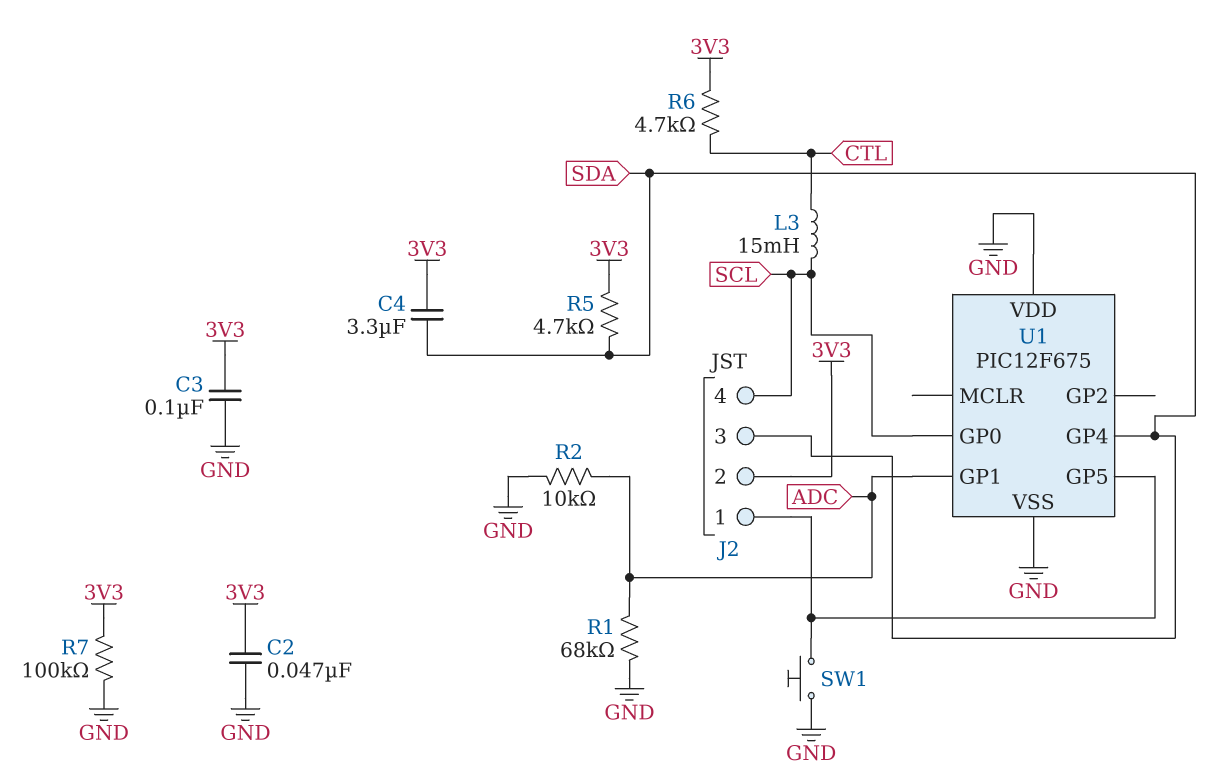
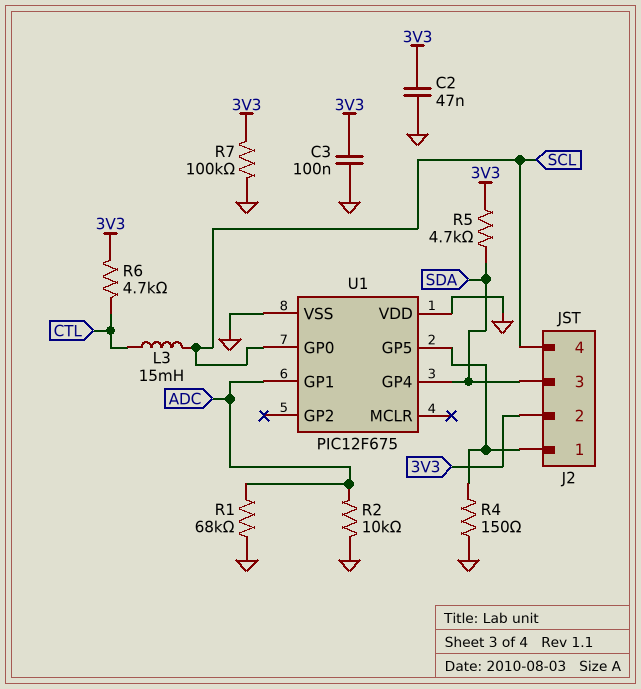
C4: 3.3uF (3V3, SDA) -> none
R4: none -> 150 (GND, J2/1)
SW1: button (GND, J2/1) -> none

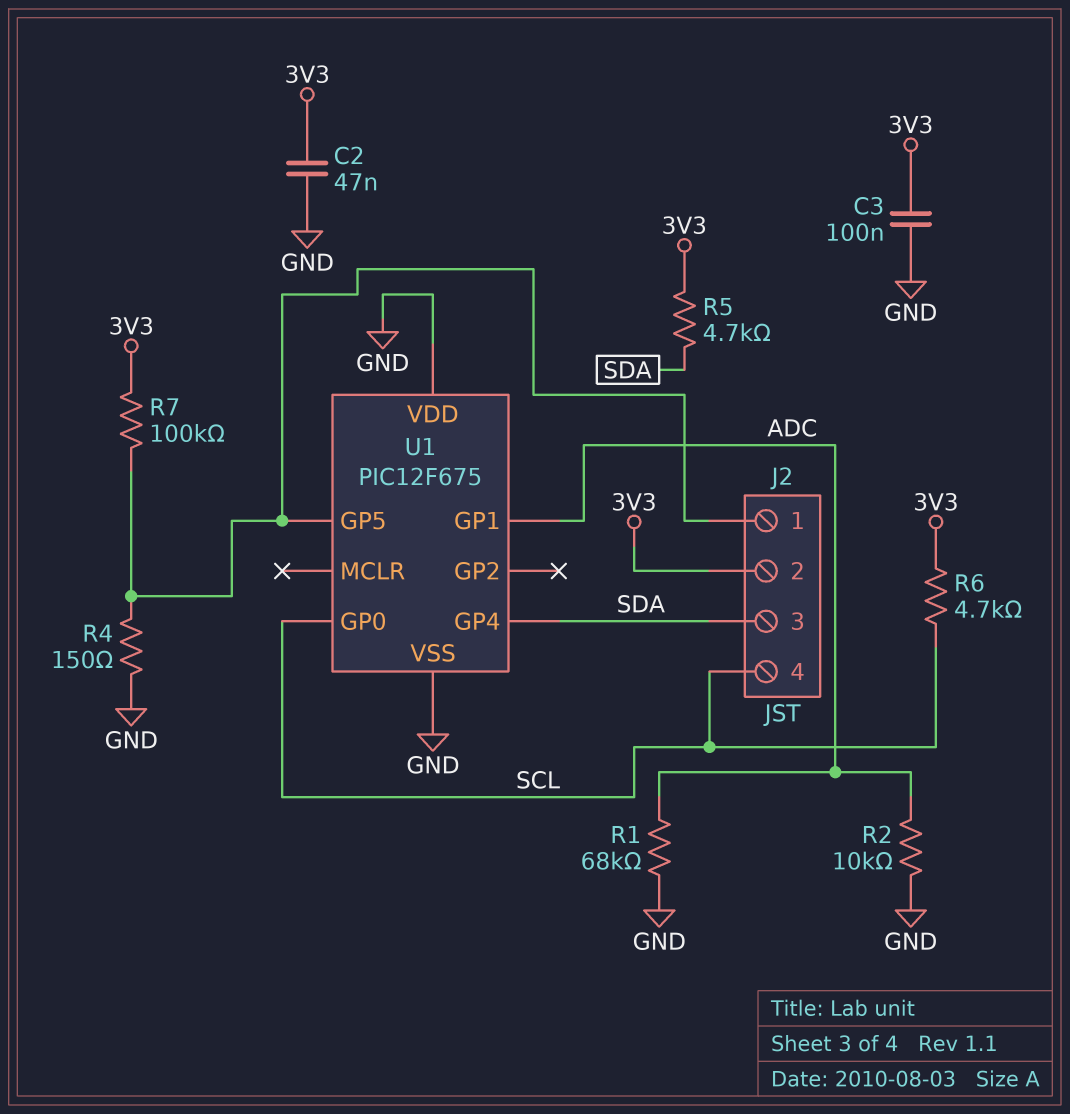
L3: 15mH (CTL, SCL) -> none
R6: 4.7k (3V3, CTL) -> 4.7k (3V3, SCL)
R7: 100k (3V3, GND) -> 100k (3V3, J2/1)

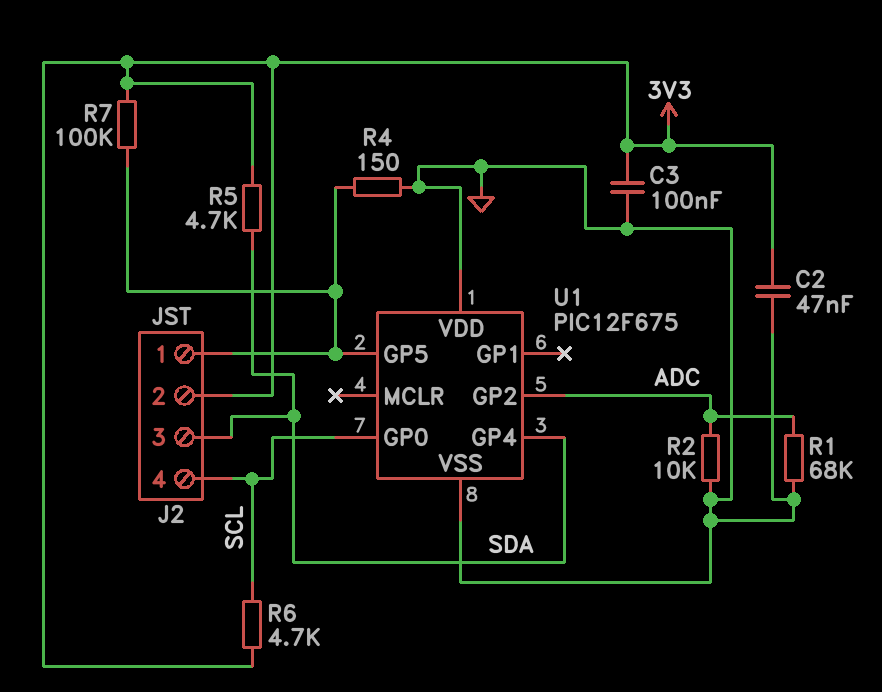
U1 pin GP1: ADC -> none
U1 pin GP2: none -> ADC

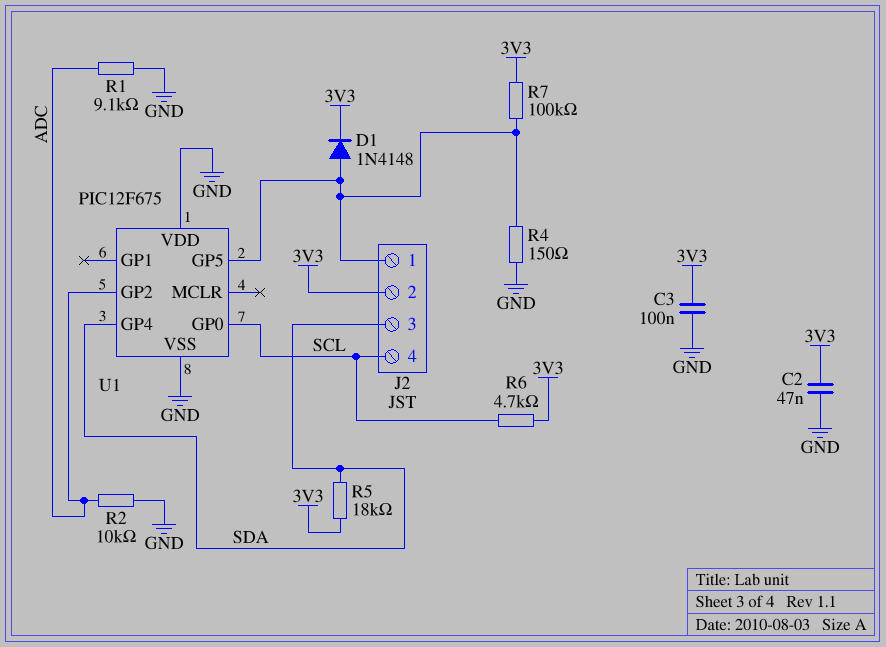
D1: none -> diode 1N4148 (A J2/1, K 3V3)
R1: 68k (ADC, GND) -> 9.1k (ADC, GND)
R5: 4.7k (3V3, SDA) -> 18k (3V3, SDA)

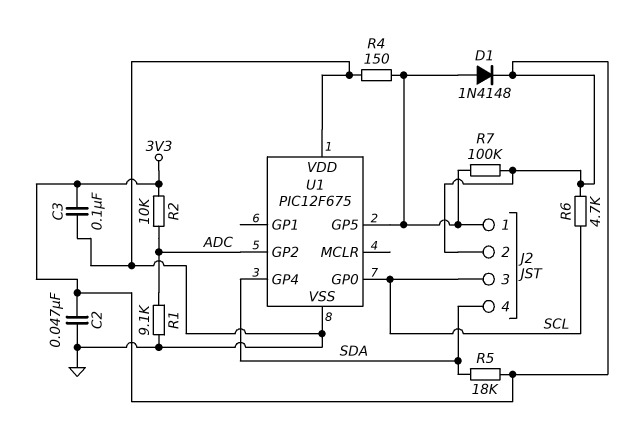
J2 pin 3: SDA -> SCL
J2 pin 4: SCL -> SDA
R2: 10k (ADC, GND) -> 10k (3V3, ADC)

